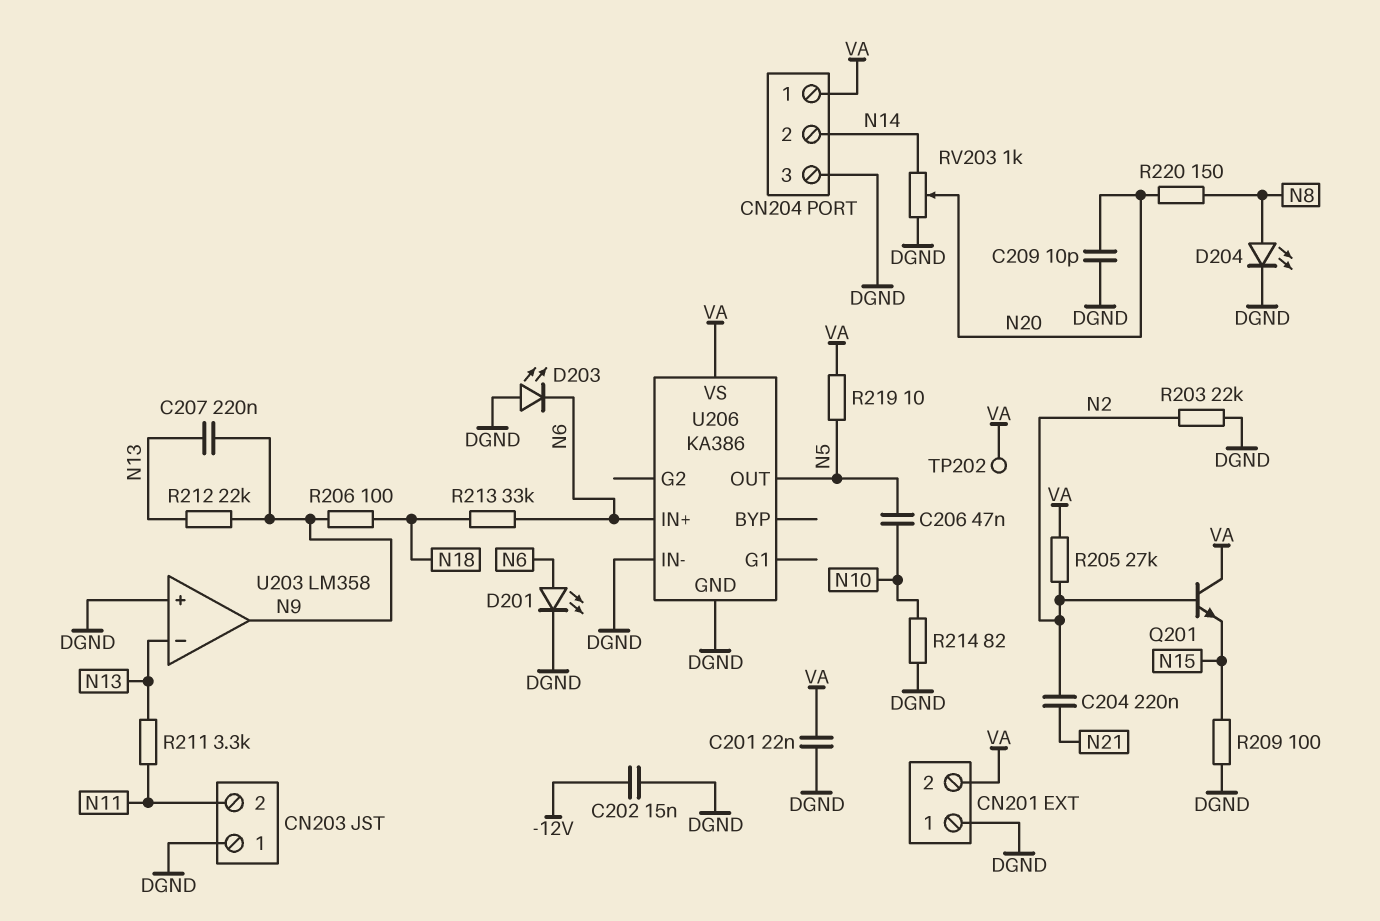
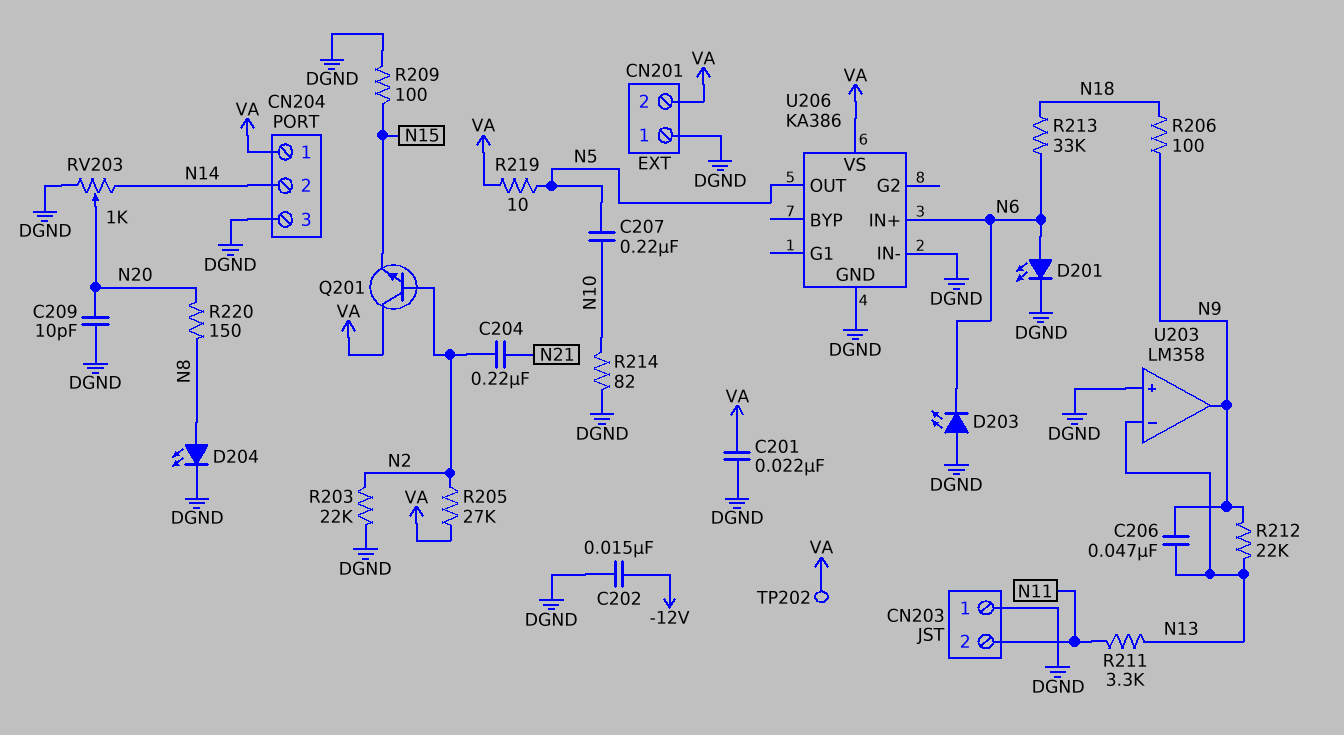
C206: 47nF (N5, N10) -> 47nF (N9, N13)
C207: 220nF (N9, N13) -> 220nF (N5, N10)

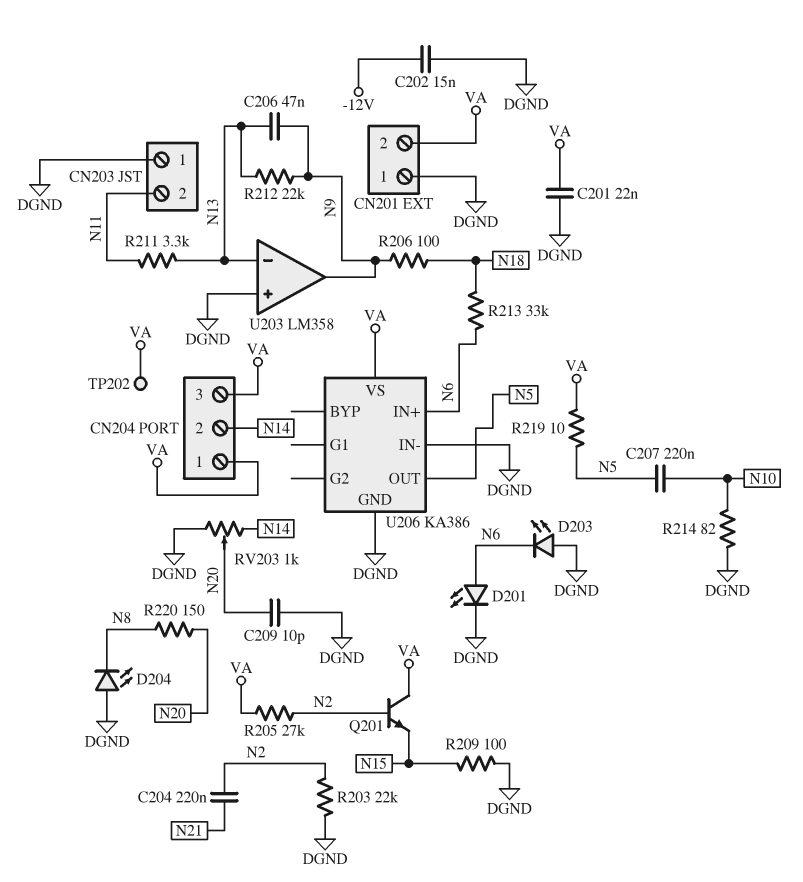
CN204 pin 3: DGND -> VA
D204: LED (A N8, K DGND) -> LED (A DGND, K N8)

